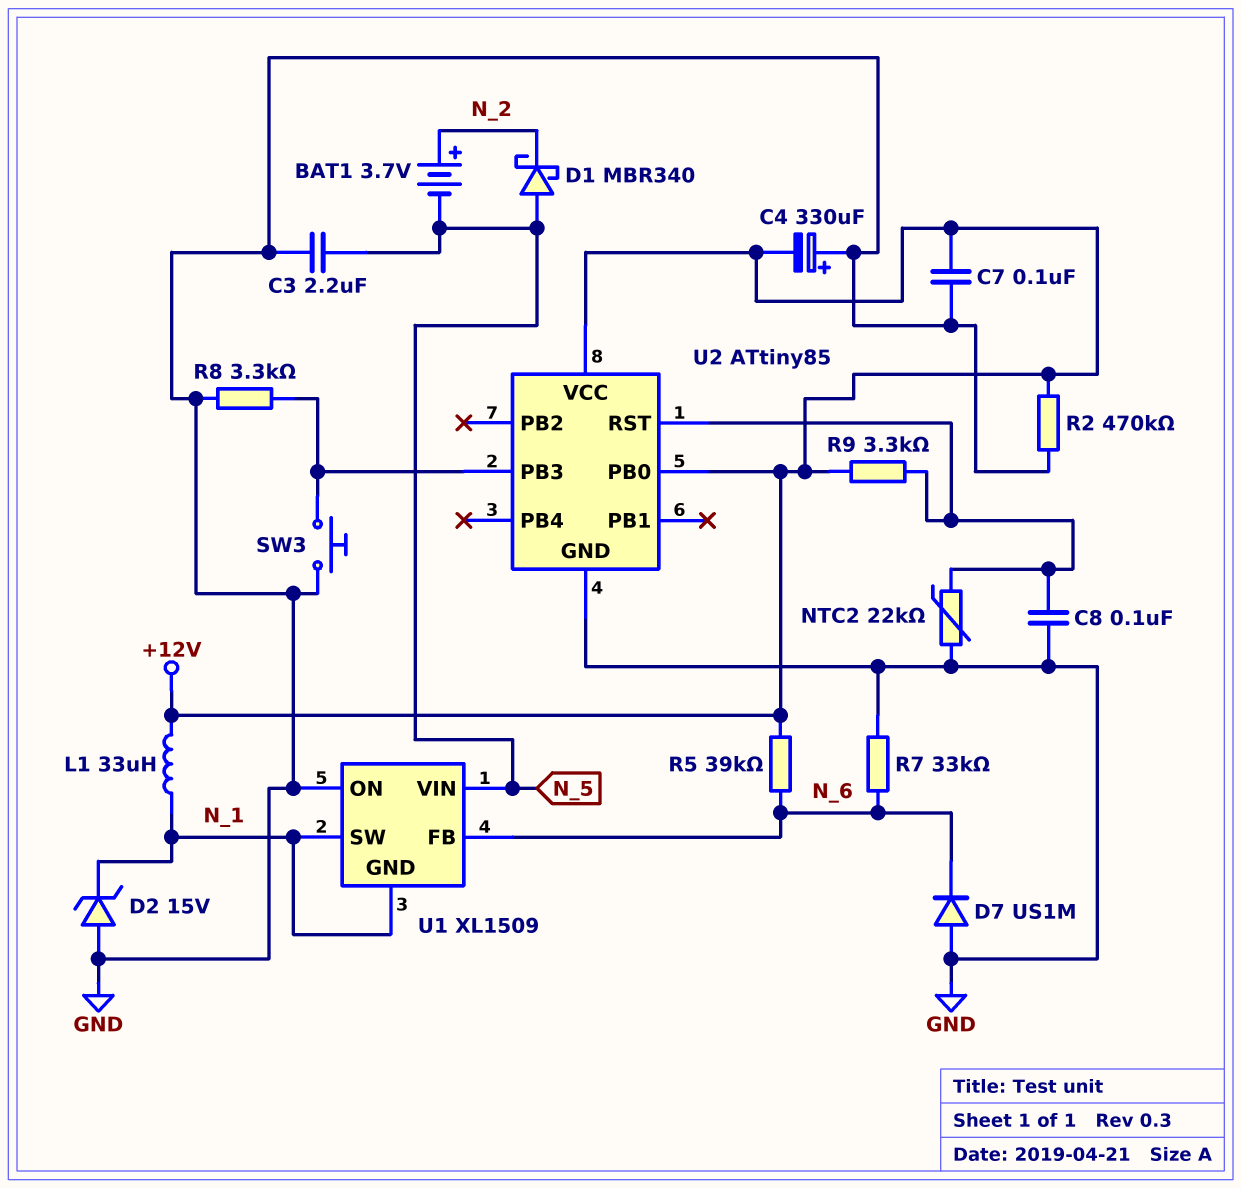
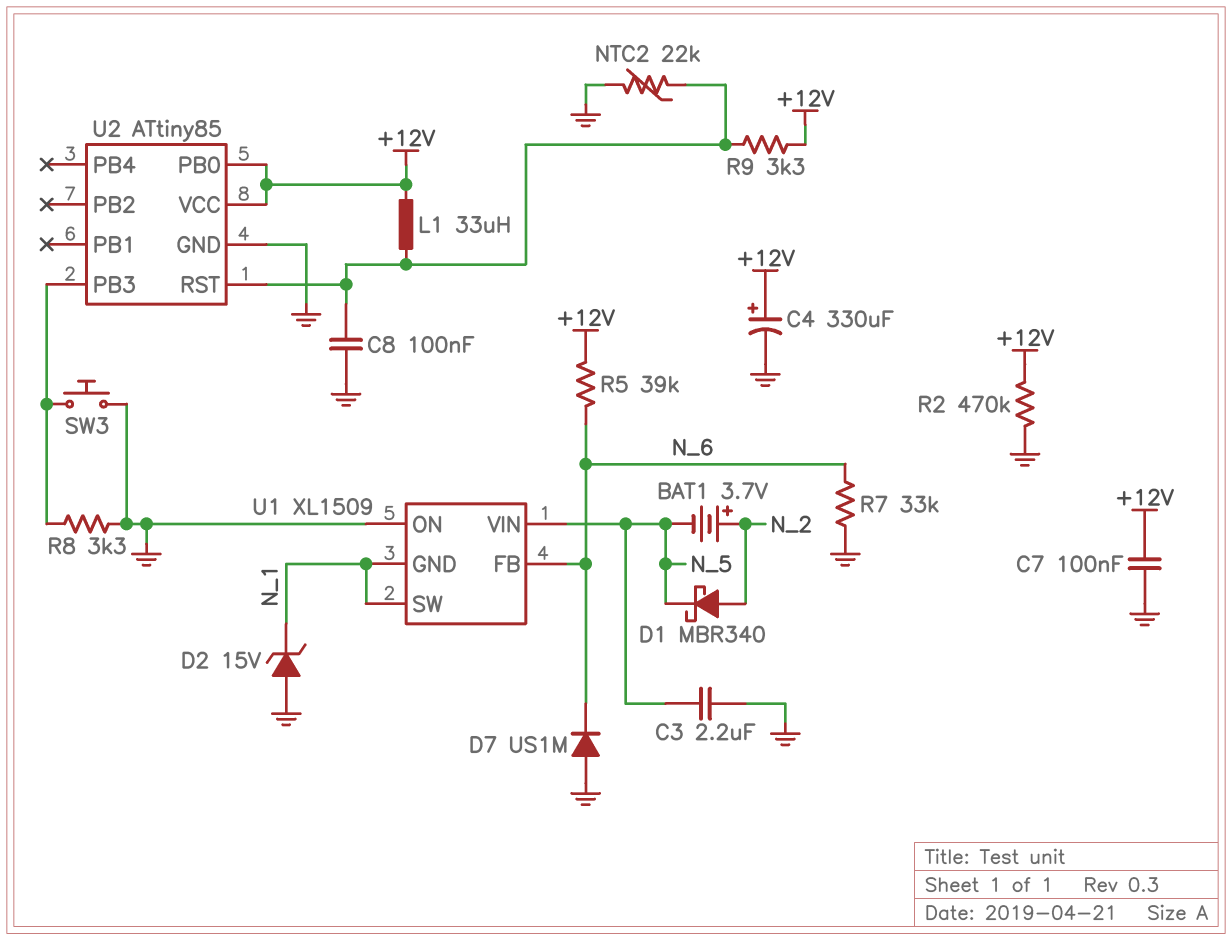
C4: 330uF (plus GND, minus +12V) -> 330uF (plus +12V, minus GND)
D1: schottky MBR340 (A N_5, K N_2) -> schottky MBR340 (A N_2, K N_5)
L1: 33uH (+12V, N_1) -> 33uH (+12V, U2/RST)

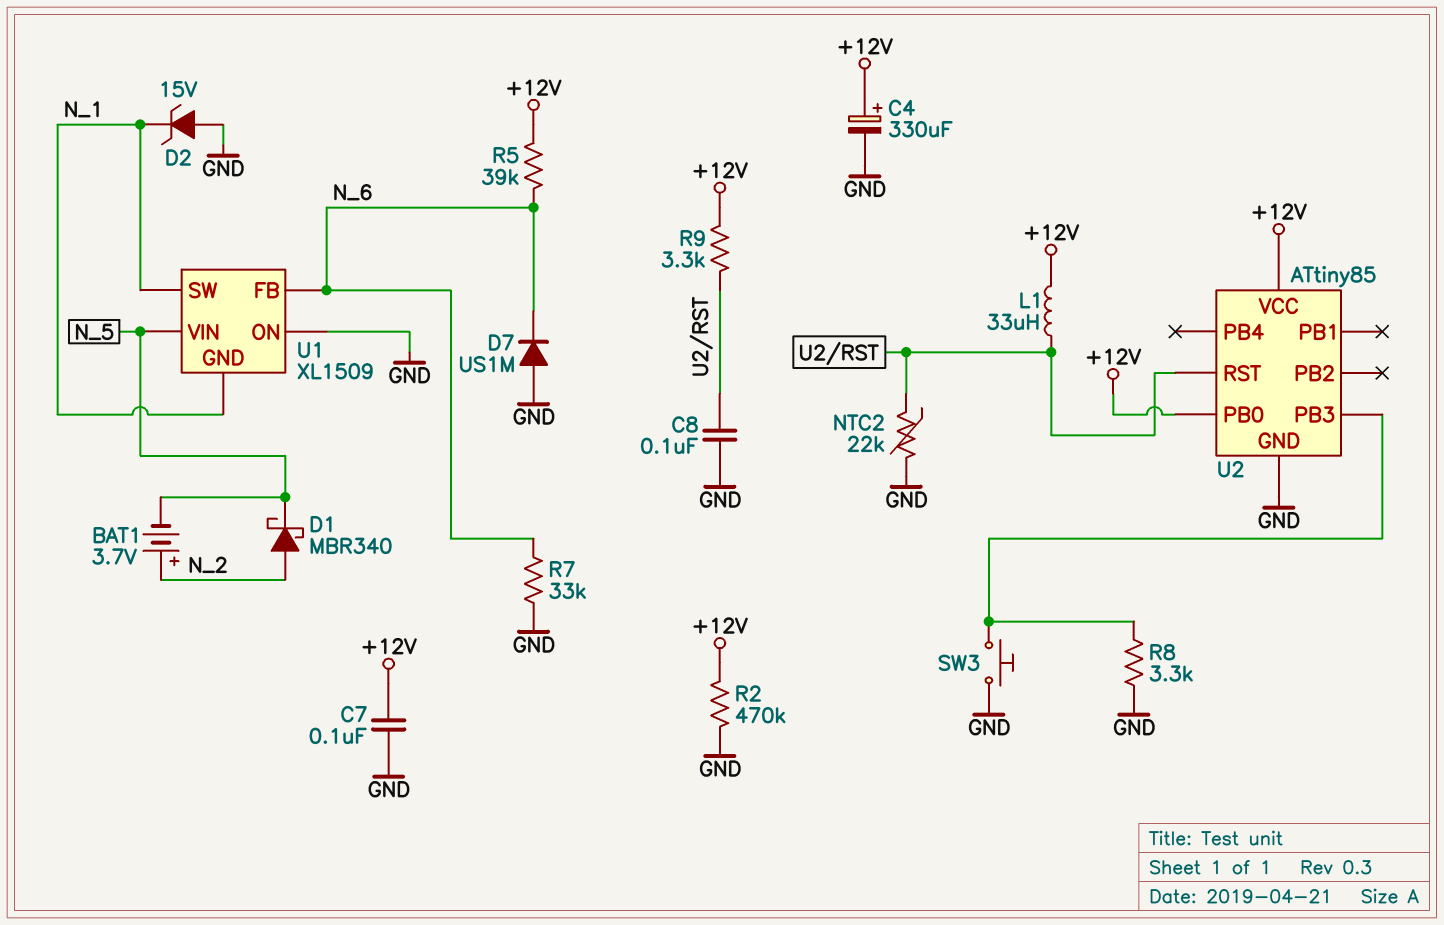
C3: 2.2uF (GND, N_5) -> none

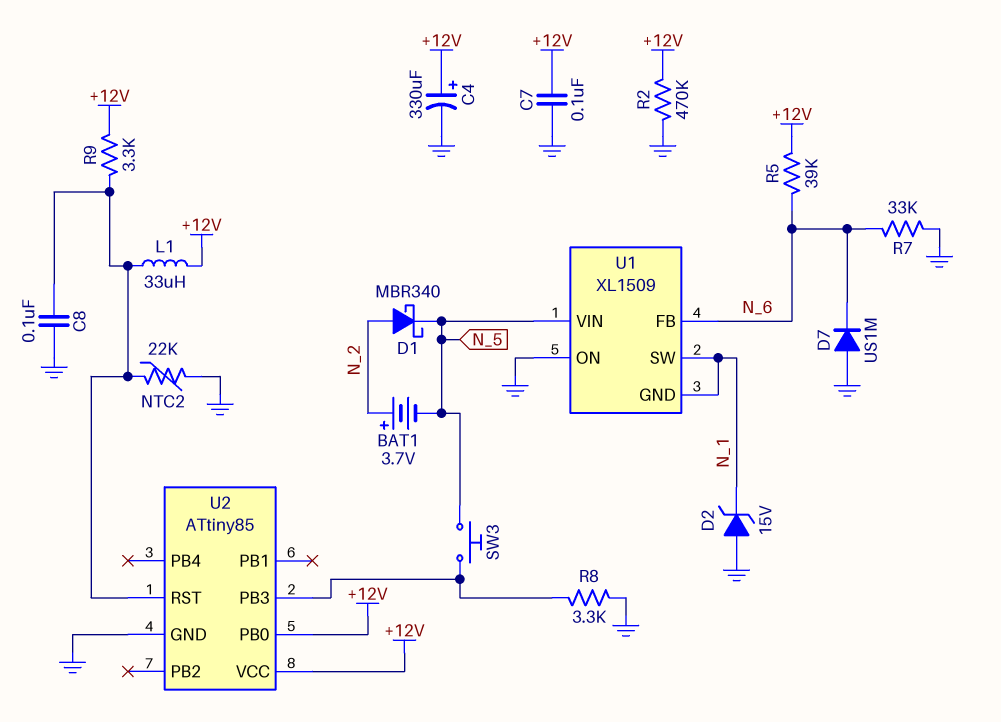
SW3: button (GND, U2/PB3) -> button (N_5, U2/PB3)

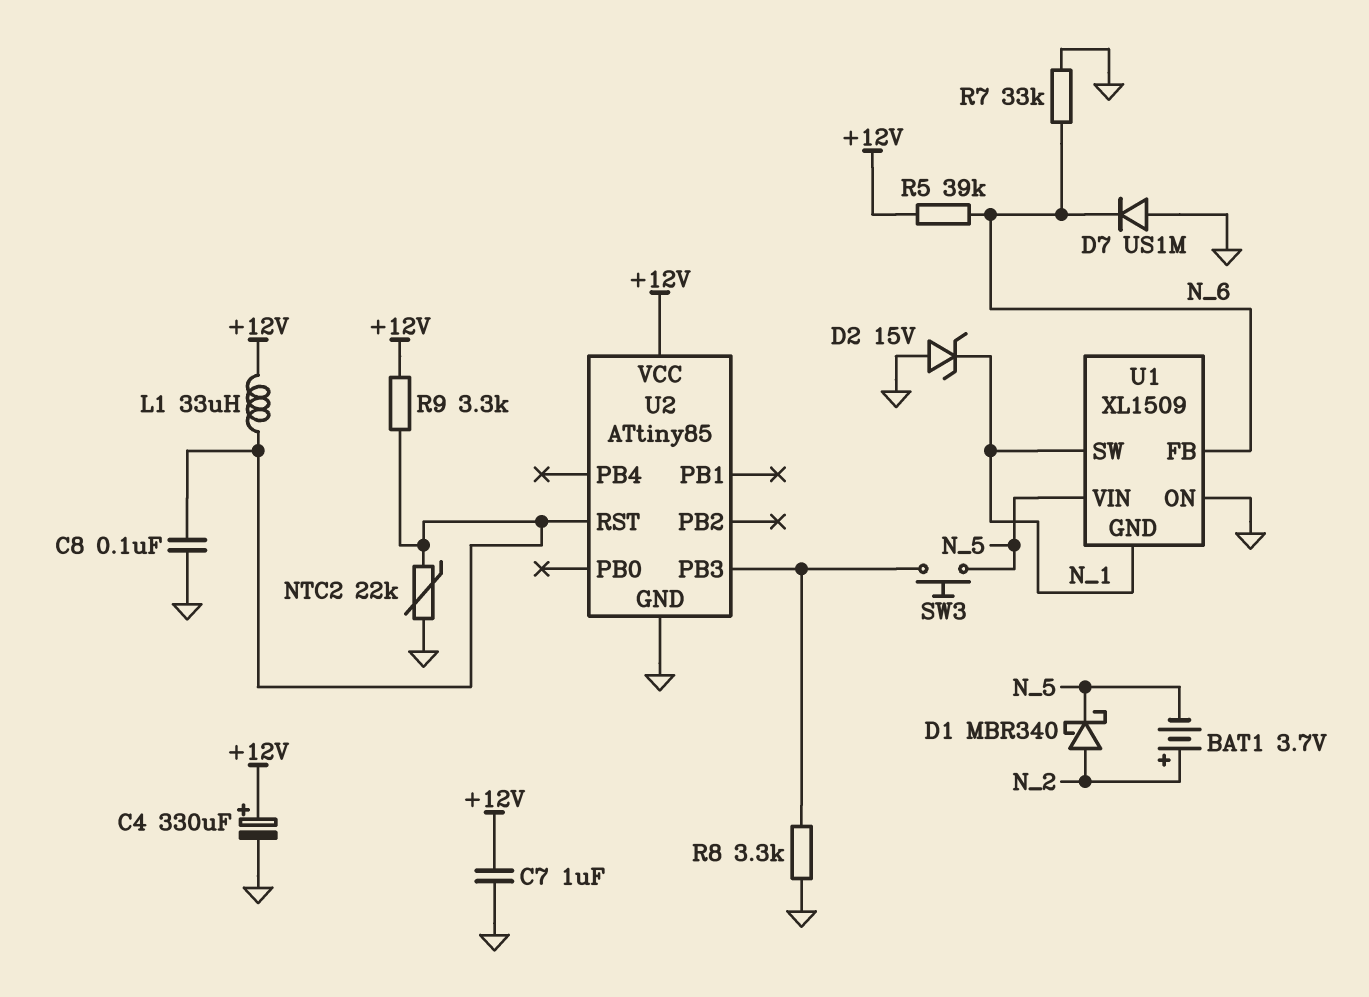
C7: 100nF (+12V, GND) -> 1uF (+12V, GND)
R2: 470k (+12V, GND) -> none
U2 pin PB0: +12V -> none

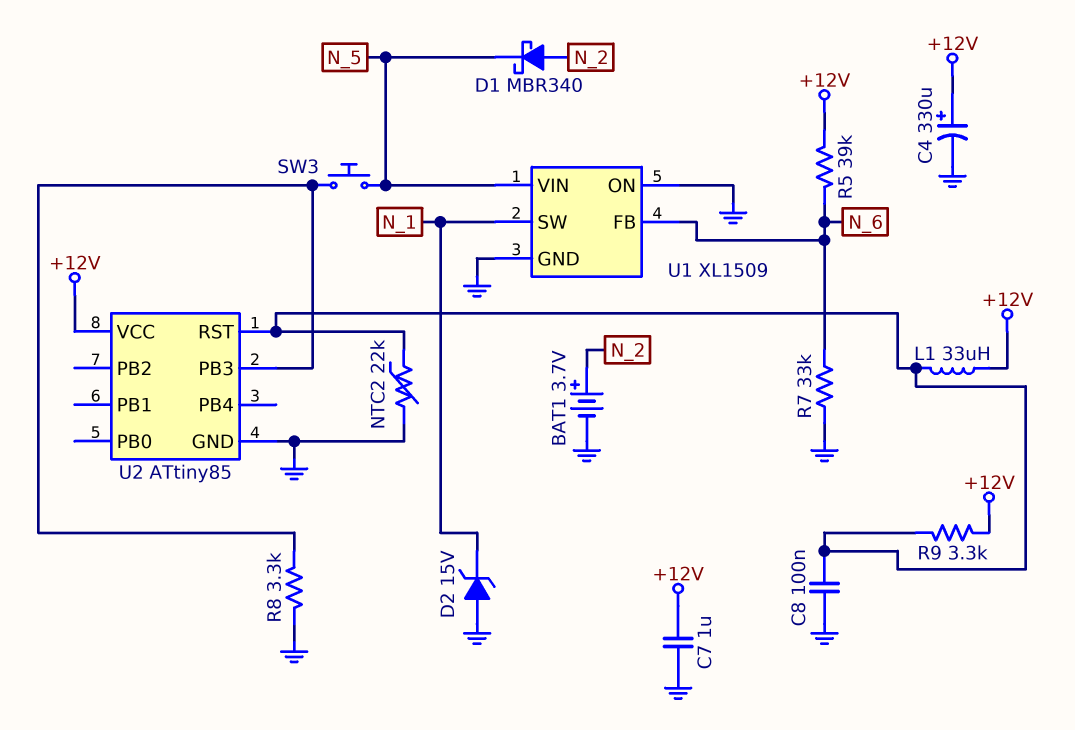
BAT1: 3.7V (plus N_2, minus N_5) -> 3.7V (plus N_2, minus GND)
D7: diode US1M (A GND, K N_6) -> none
U1 pin GND: N_1 -> GND

